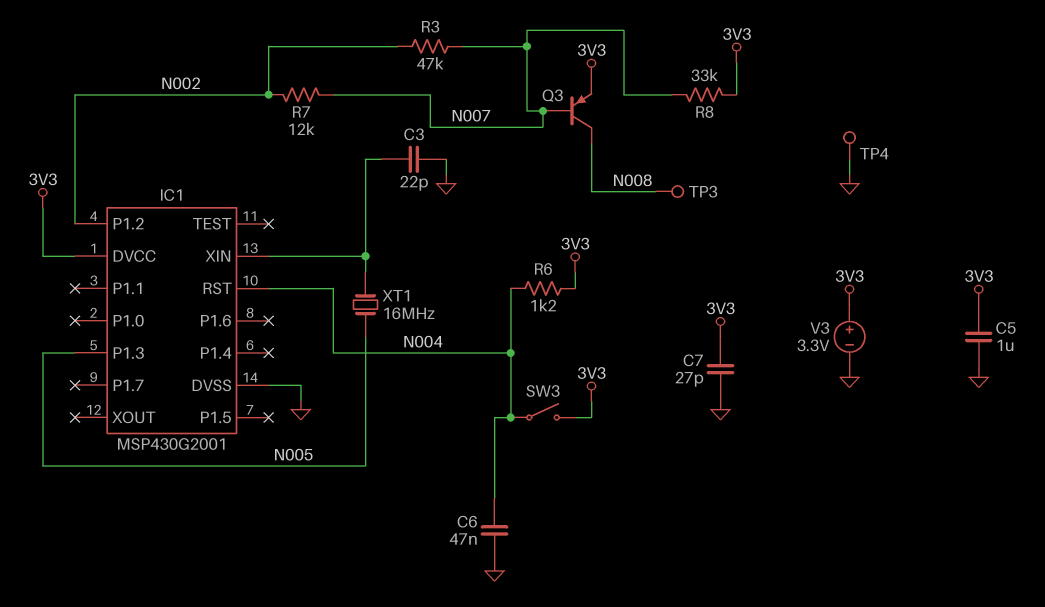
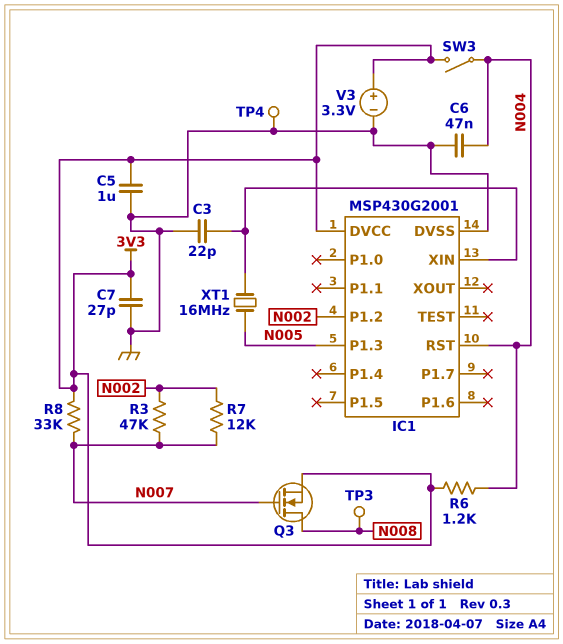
Q3: PNP (B N007, C N008, E 3V3) -> NMOS (G N007, D N008, S 3V3)

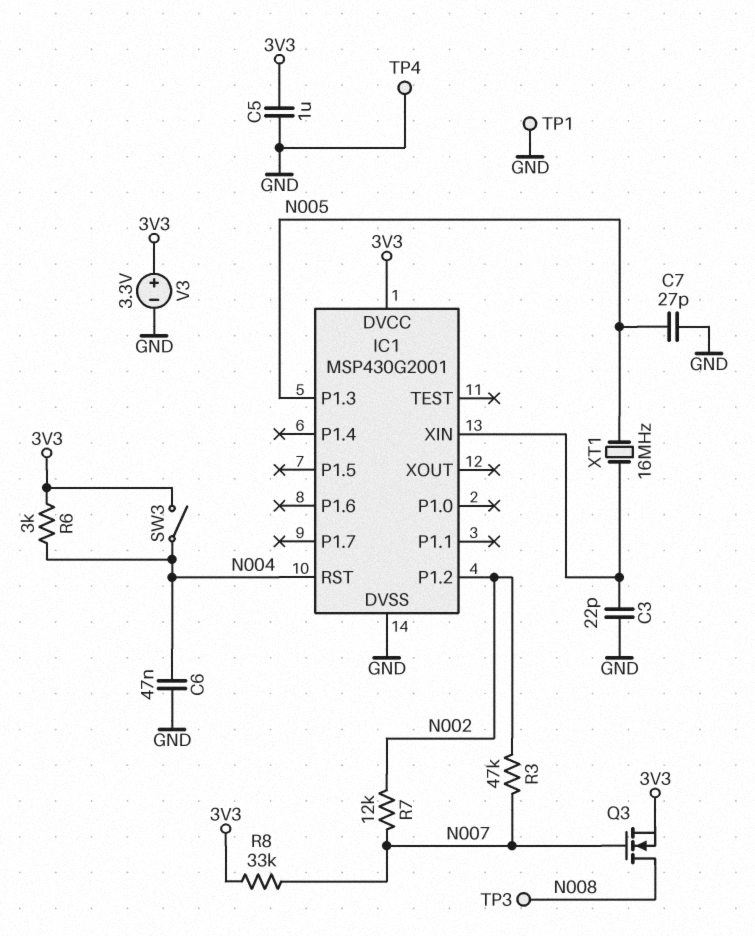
C7: 27pF (3V3, GND) -> 27pF (GND, N005)
R6: 1.2k (3V3, N004) -> 3k (3V3, N004)
TP1: none -> test point (GND)

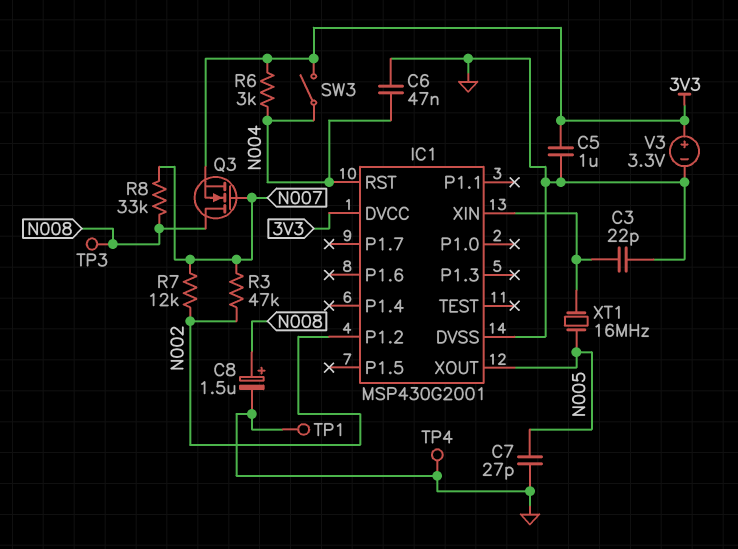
C8: none -> 1.5uF (plus N008, minus GND)
IC1 pin P1.3: N005 -> none
IC1 pin XOUT: none -> N005
R8: 33k (3V3, N007) -> 33k (N007, N008)

